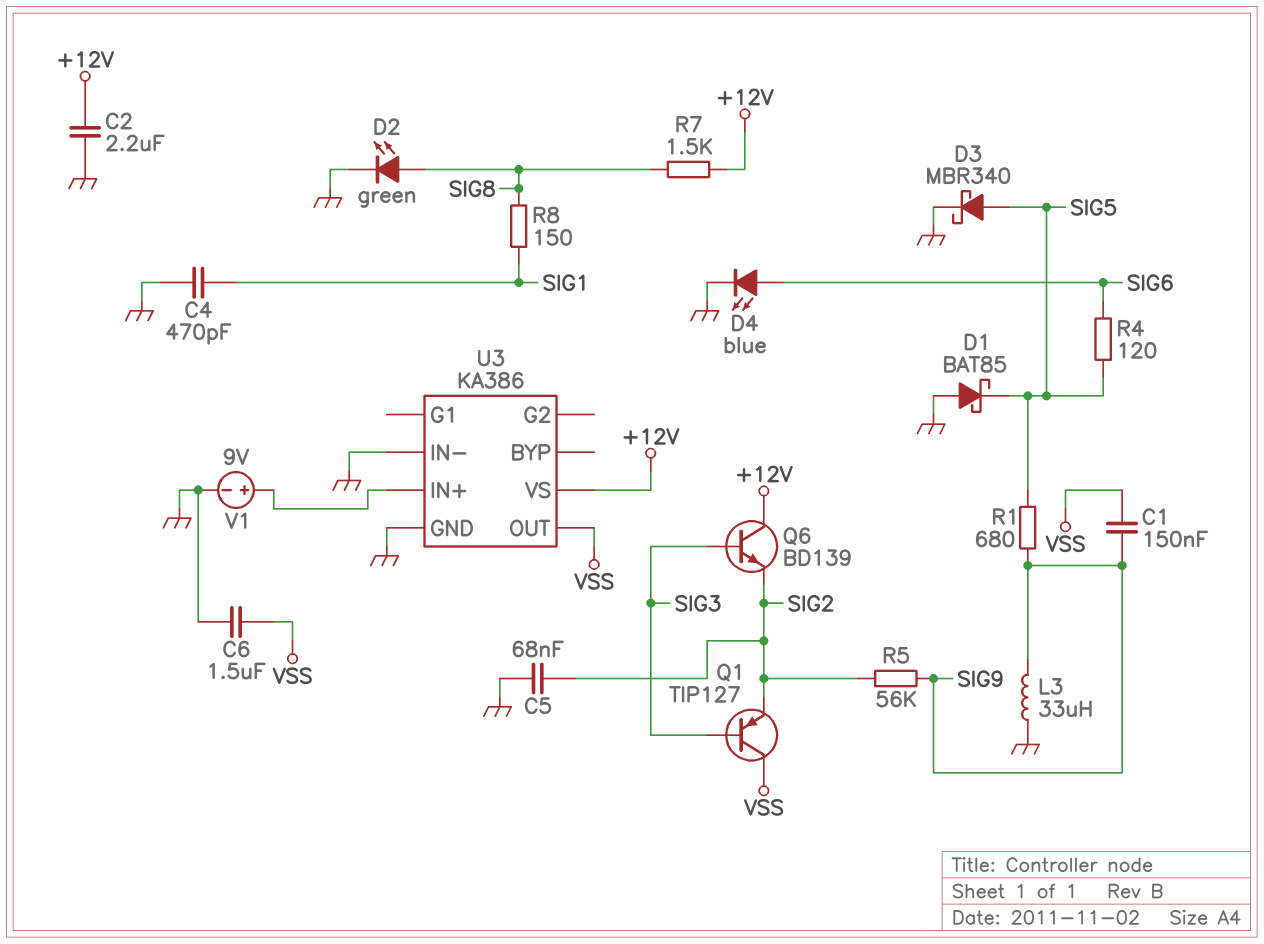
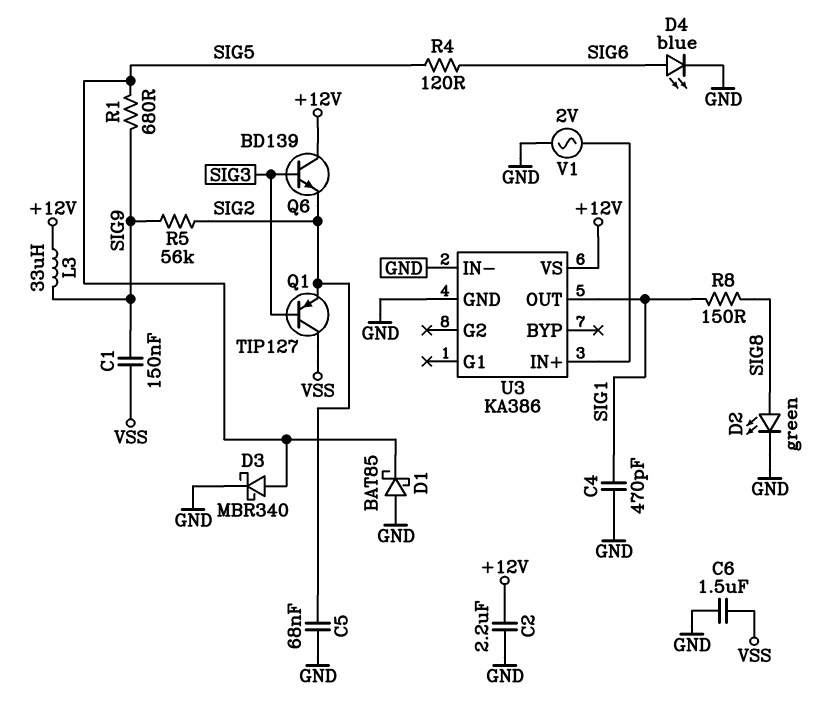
L3: 33uH (GND, SIG9) -> 33uH (+12V, SIG9)
R7: 1.5k (+12V, SIG8) -> none
U3 pin OUT: VSS -> SIG1
V1: 9V (plus U3/IN+, minus GND) -> AC 2V (GND, U3/IN+)

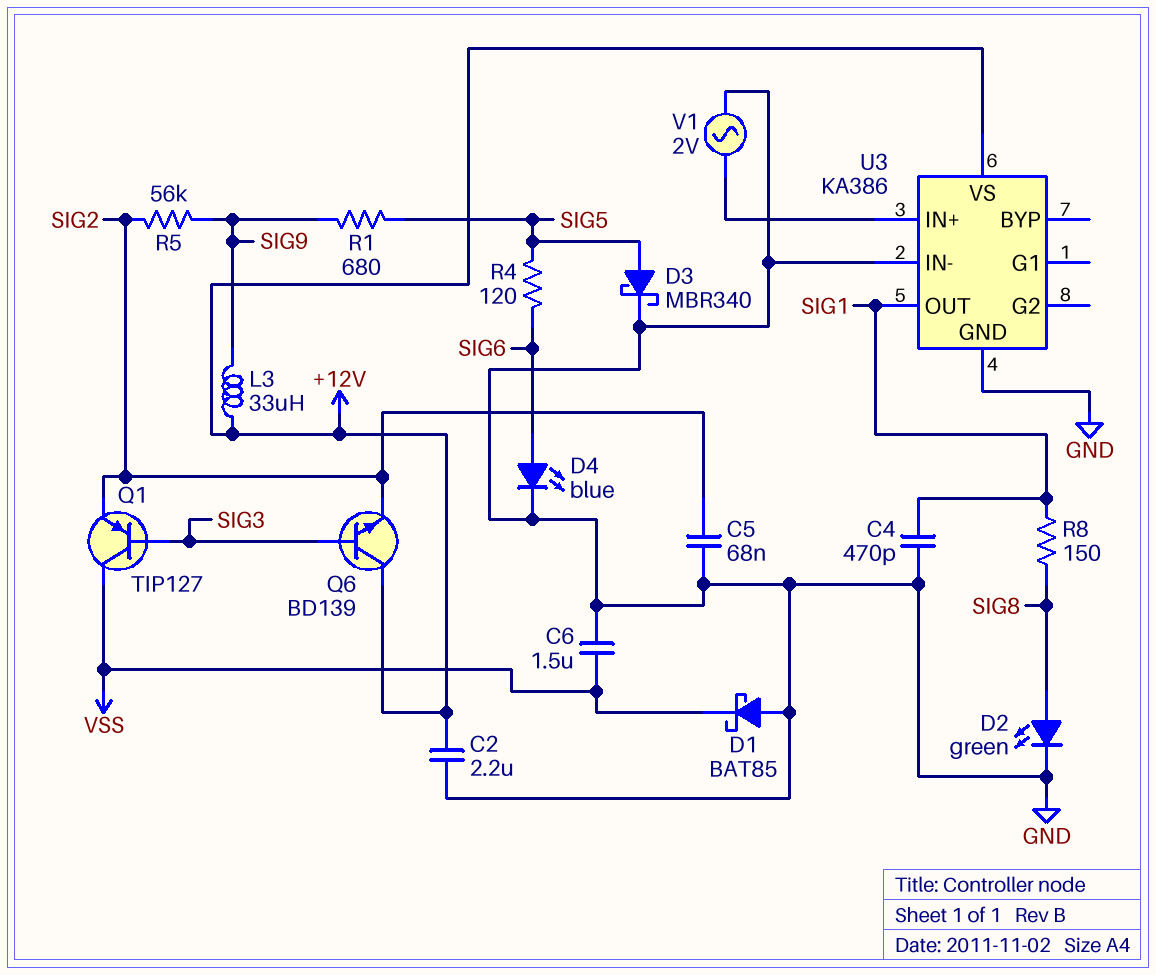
C1: 150nF (SIG9, VSS) -> none
D1: schottky BAT85 (A GND, K SIG5) -> schottky BAT85 (A GND, K VSS)

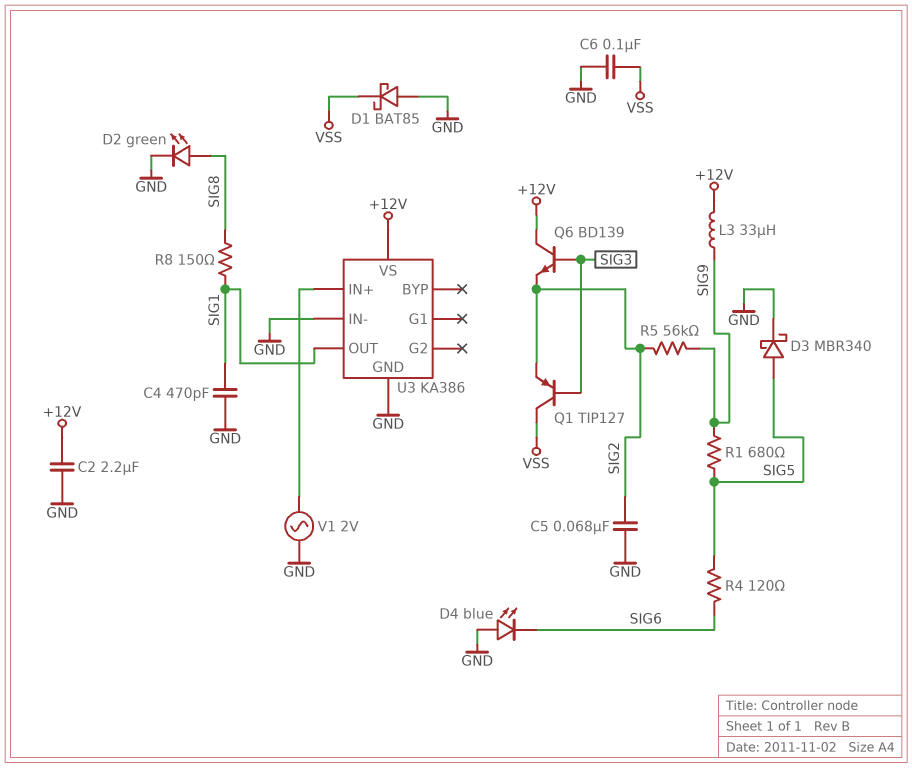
C6: 1.5uF (GND, VSS) -> 100nF (GND, VSS)
D4: LED blue (A SIG6, K GND) -> LED blue (A GND, K SIG6)

